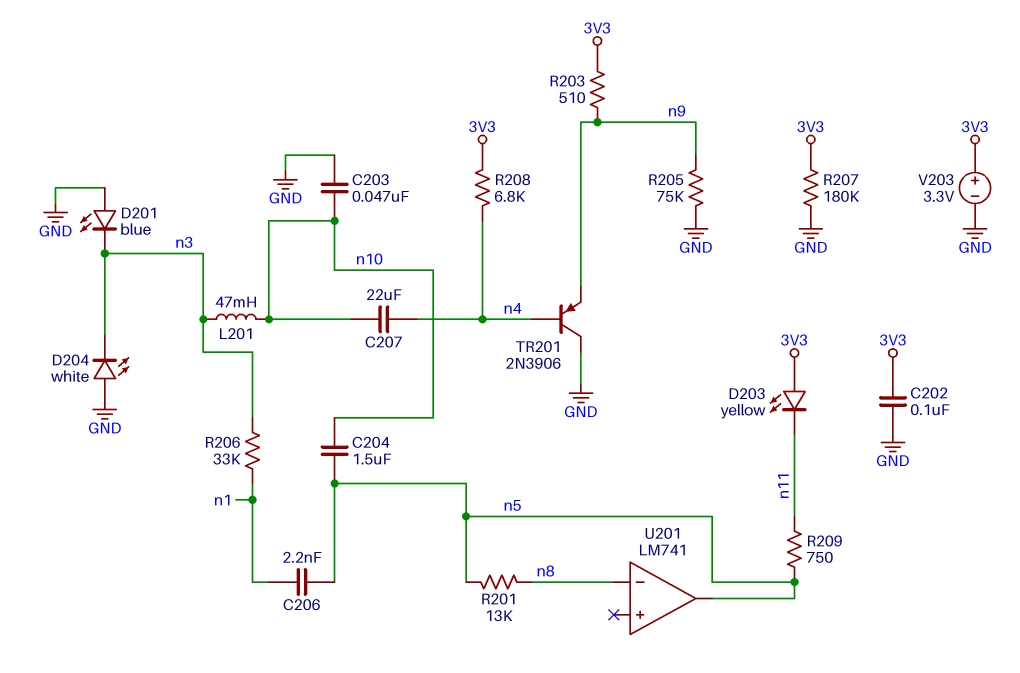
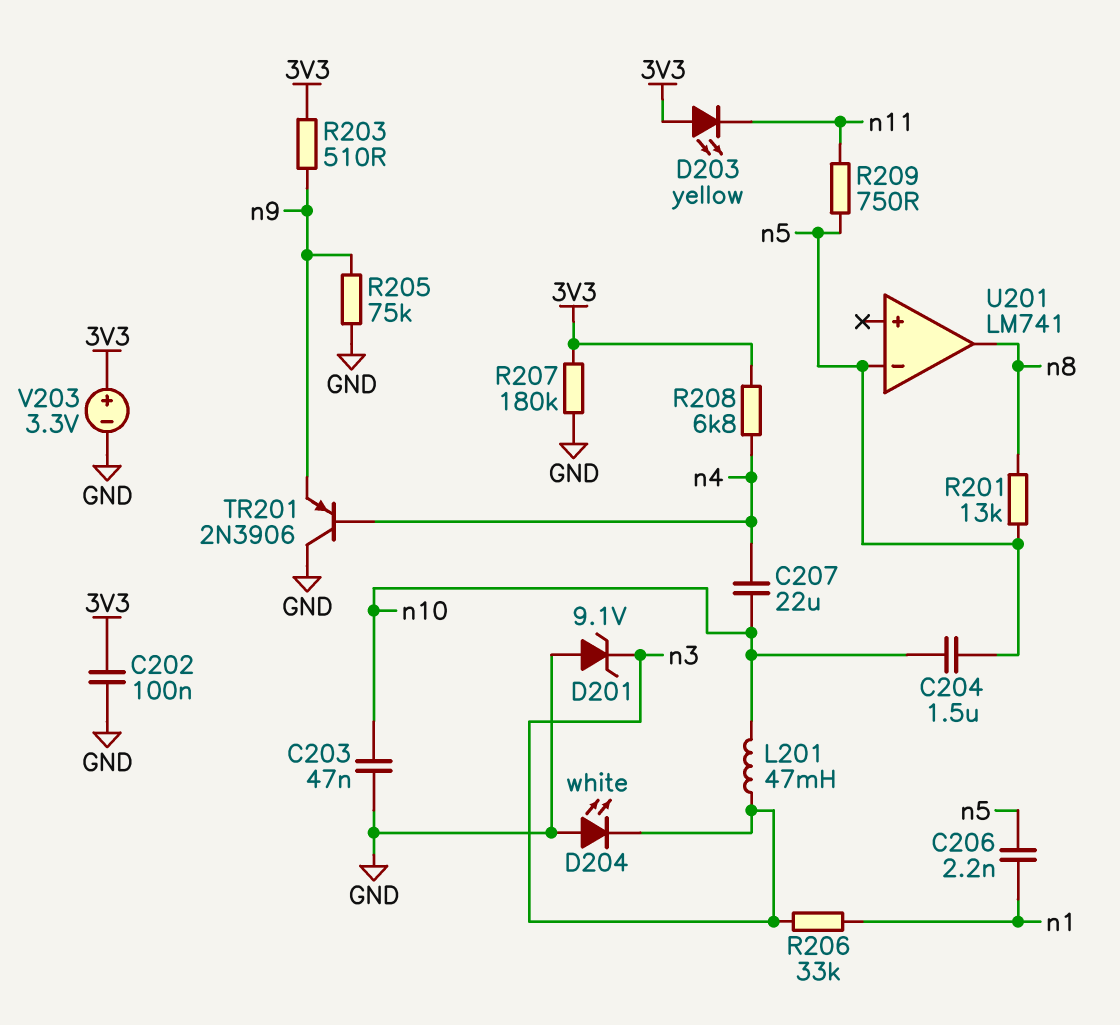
D201: LED blue (A GND, K n3) -> zener 9.1V (A GND, K n3)
U201 pin in-: n8 -> n5
U201 pin out: n5 -> n8

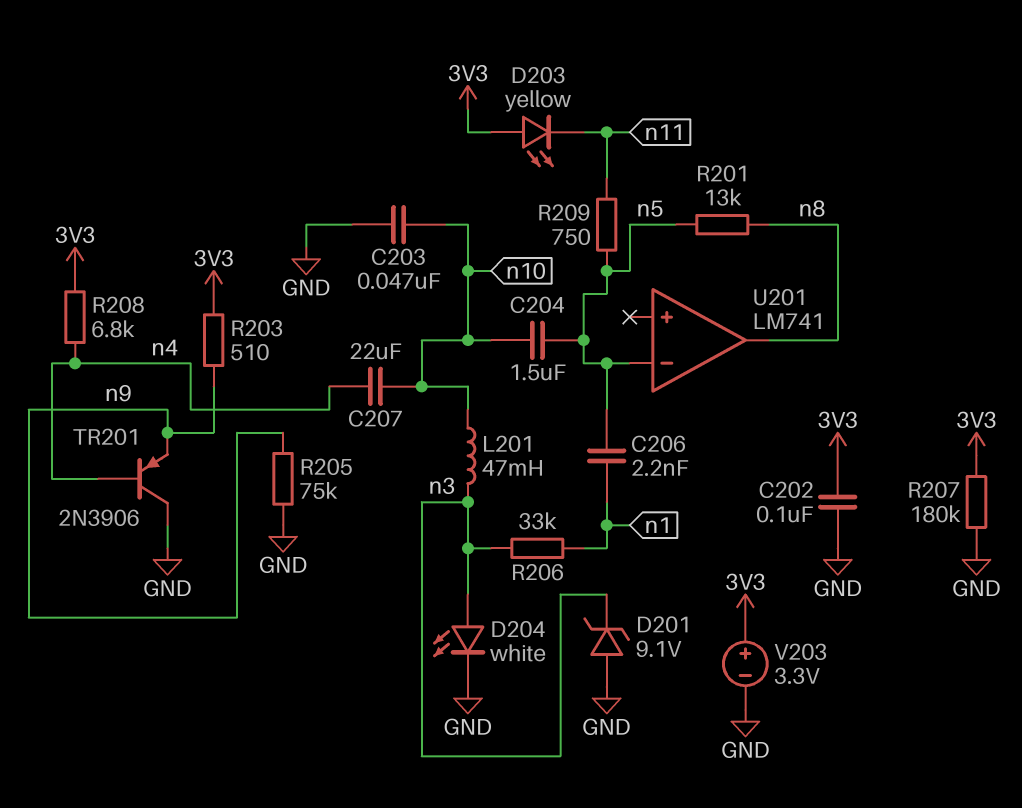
D204: LED white (A GND, K n3) -> LED white (A n3, K GND)

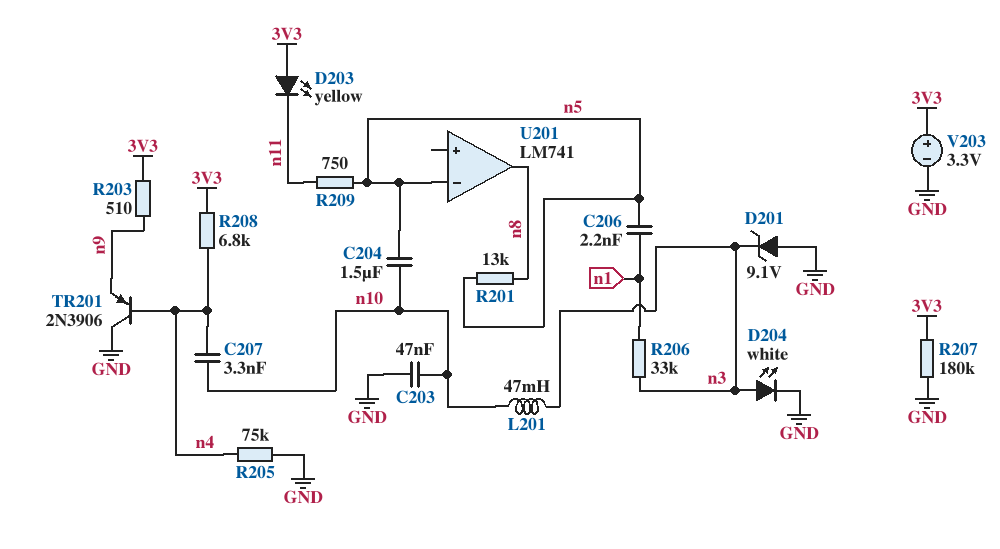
C202: 100nF (3V3, GND) -> none
C207: 22uF (n4, n10) -> 3.3nF (n4, n10)
R205: 75k (GND, n9) -> 75k (GND, n4)

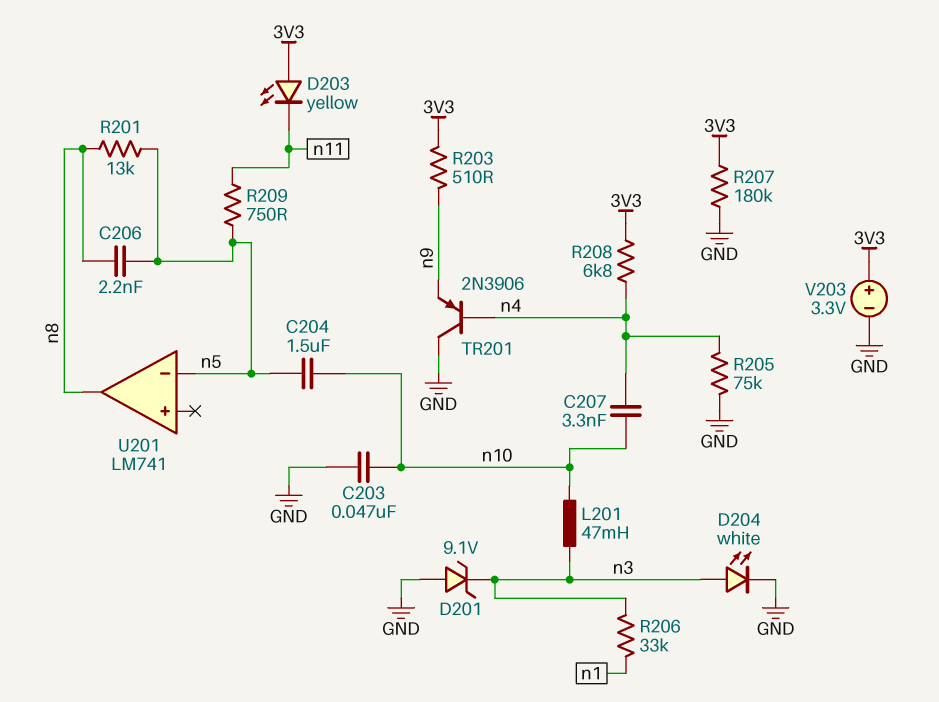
C206: 2.2nF (n1, n5) -> 2.2nF (n5, n8)

